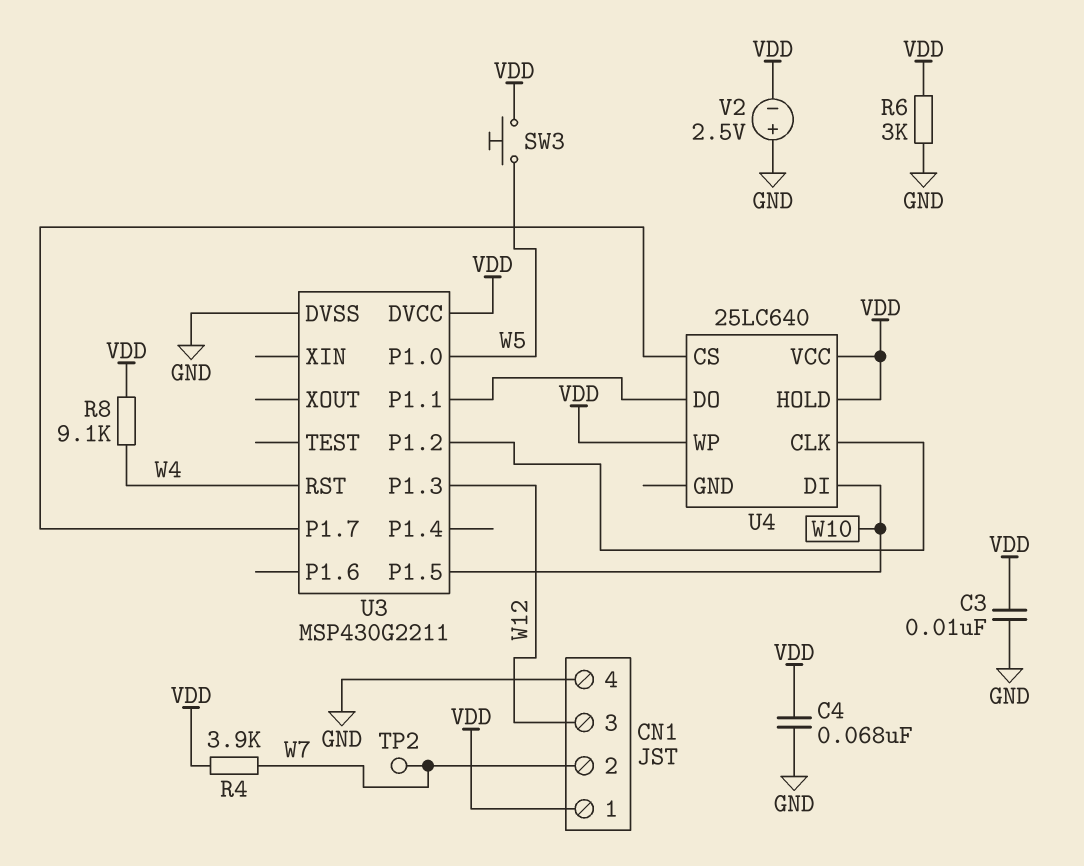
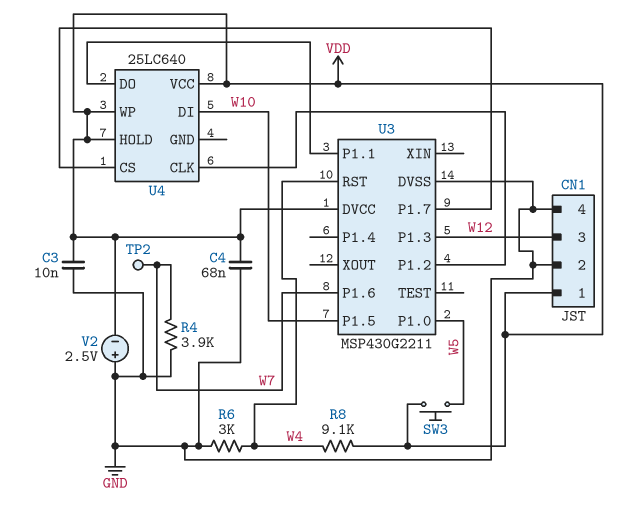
CN1 pin 2: W7 -> GND
R4: 3.9k (VDD, W7) -> 3.9k (GND, W7)
R6: 3k (GND, VDD) -> 3k (GND, W4)
U3 pin P1.6: none -> W7

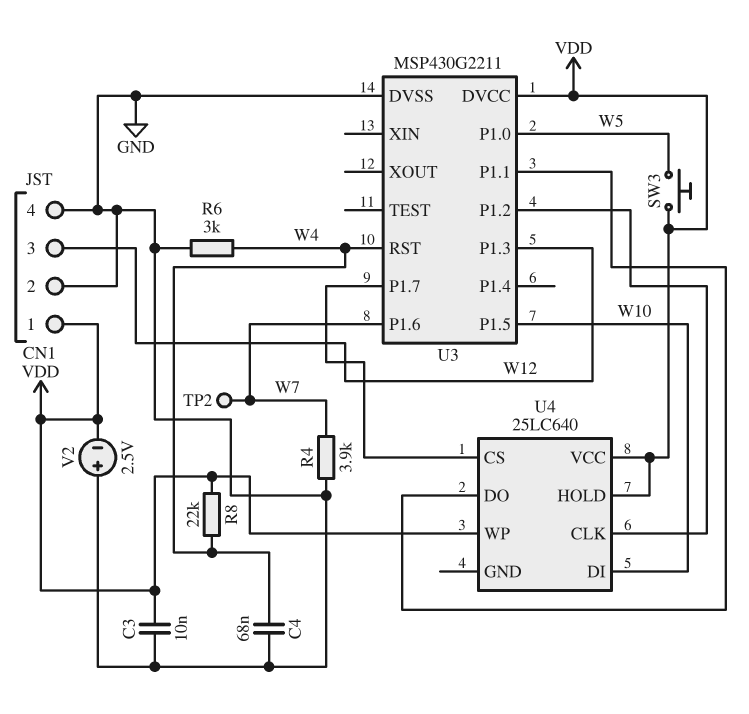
C4: 68nF (GND, VDD) -> 68nF (GND, W4)
R8: 9.1k (VDD, W4) -> 22k (VDD, W4)

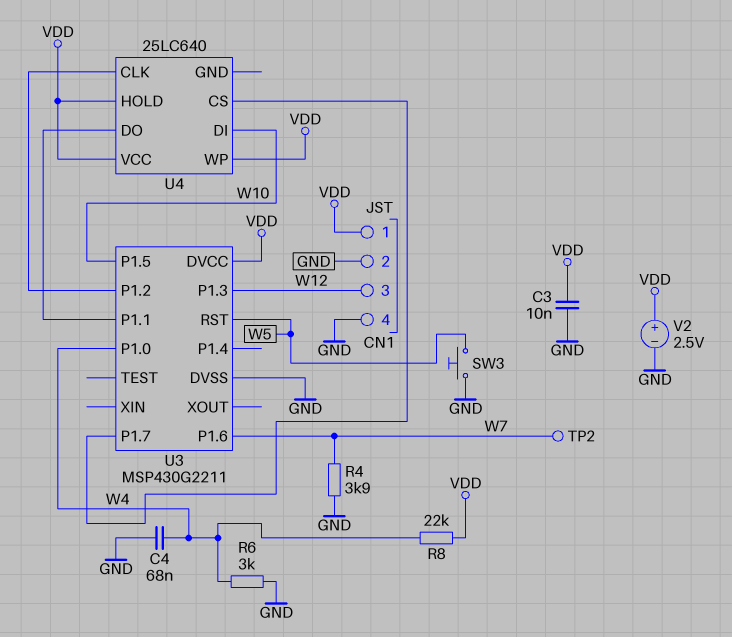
SW3: button (VDD, W5) -> button (GND, W5)
U3 pin P1.0: W5 -> W4
U3 pin RST: W4 -> W5
V2: 2.5V (plus GND, minus VDD) -> 2.5V (plus VDD, minus GND)

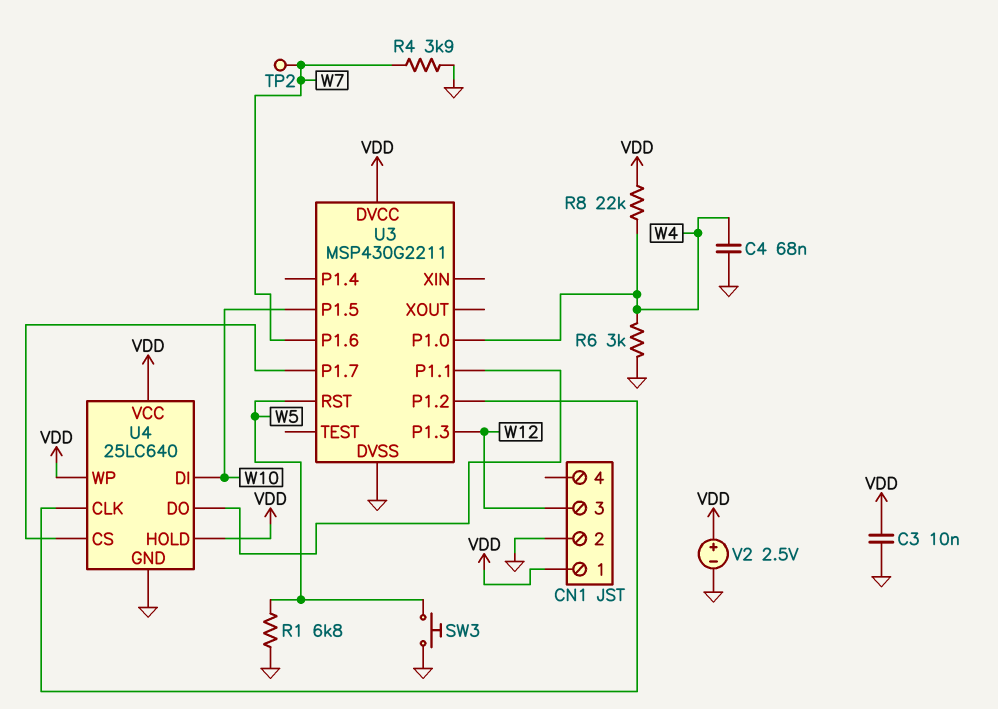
CN1 pin 4: GND -> none
R1: none -> 6.8k (GND, W5)
U4 pin GND: none -> GND

